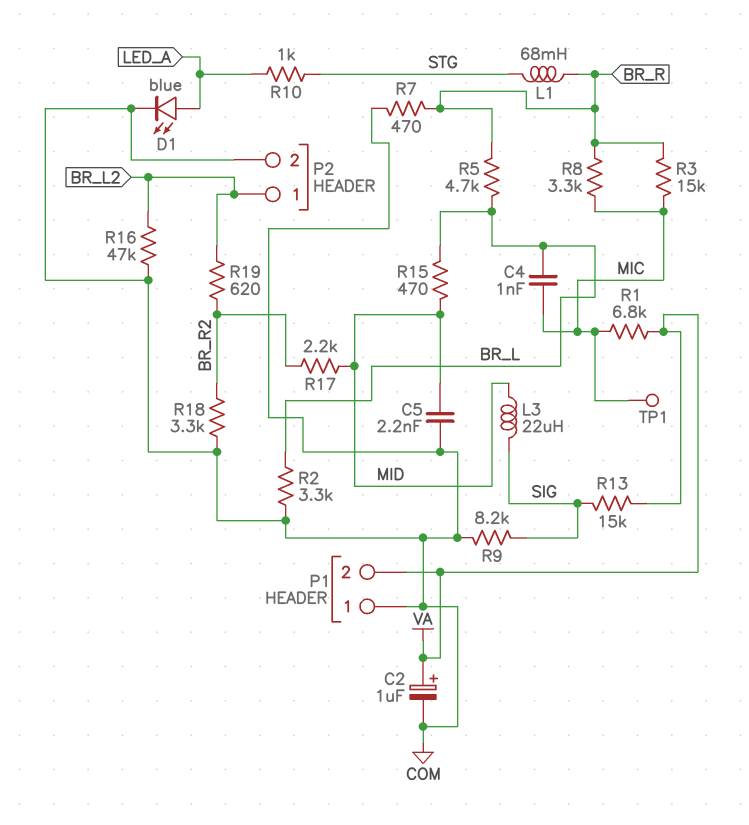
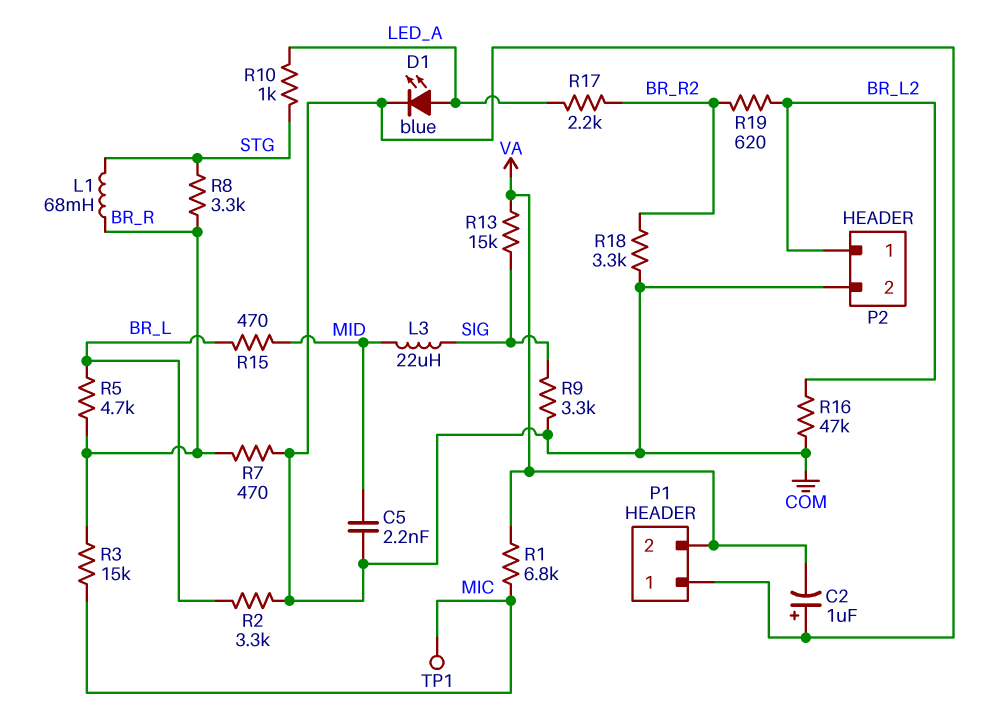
C2: 1uF (plus VA, minus COM) -> 1uF (plus COM, minus VA)
C4: 1nF (BR_L, MIC) -> none
R8: 3.3k (BR_R, MIC) -> 3.3k (BR_R, STG)
R9: 8.2k (COM, SIG) -> 3.3k (COM, SIG)
R17: 2.2k (BR_R2, MID) -> 2.2k (BR_R2, LED_A)

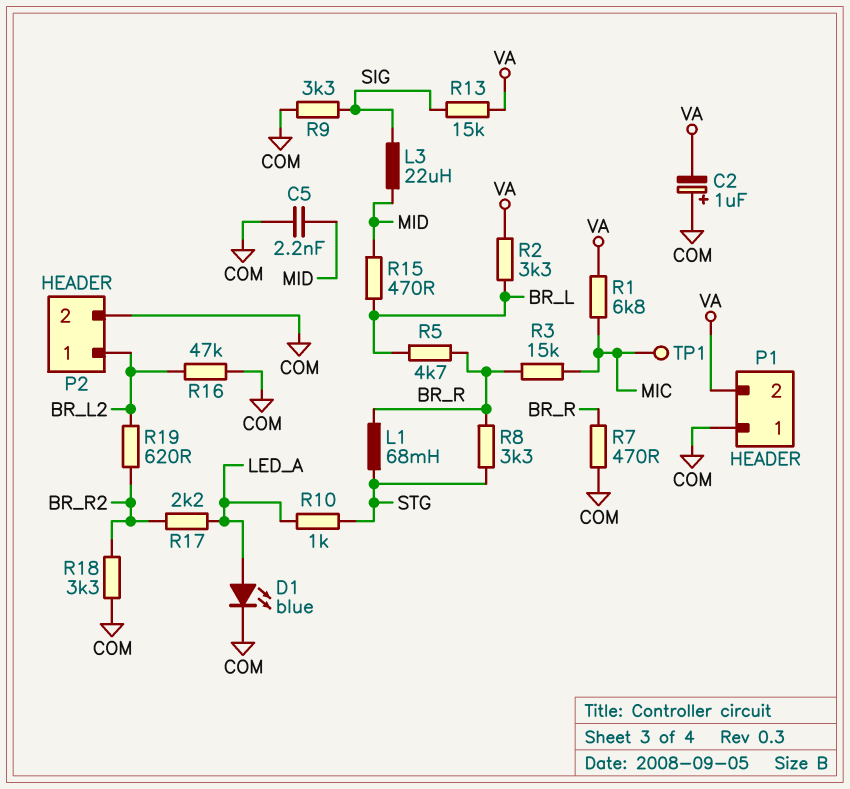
R2: 3.3k (BR_L, COM) -> 3.3k (BR_L, VA)

